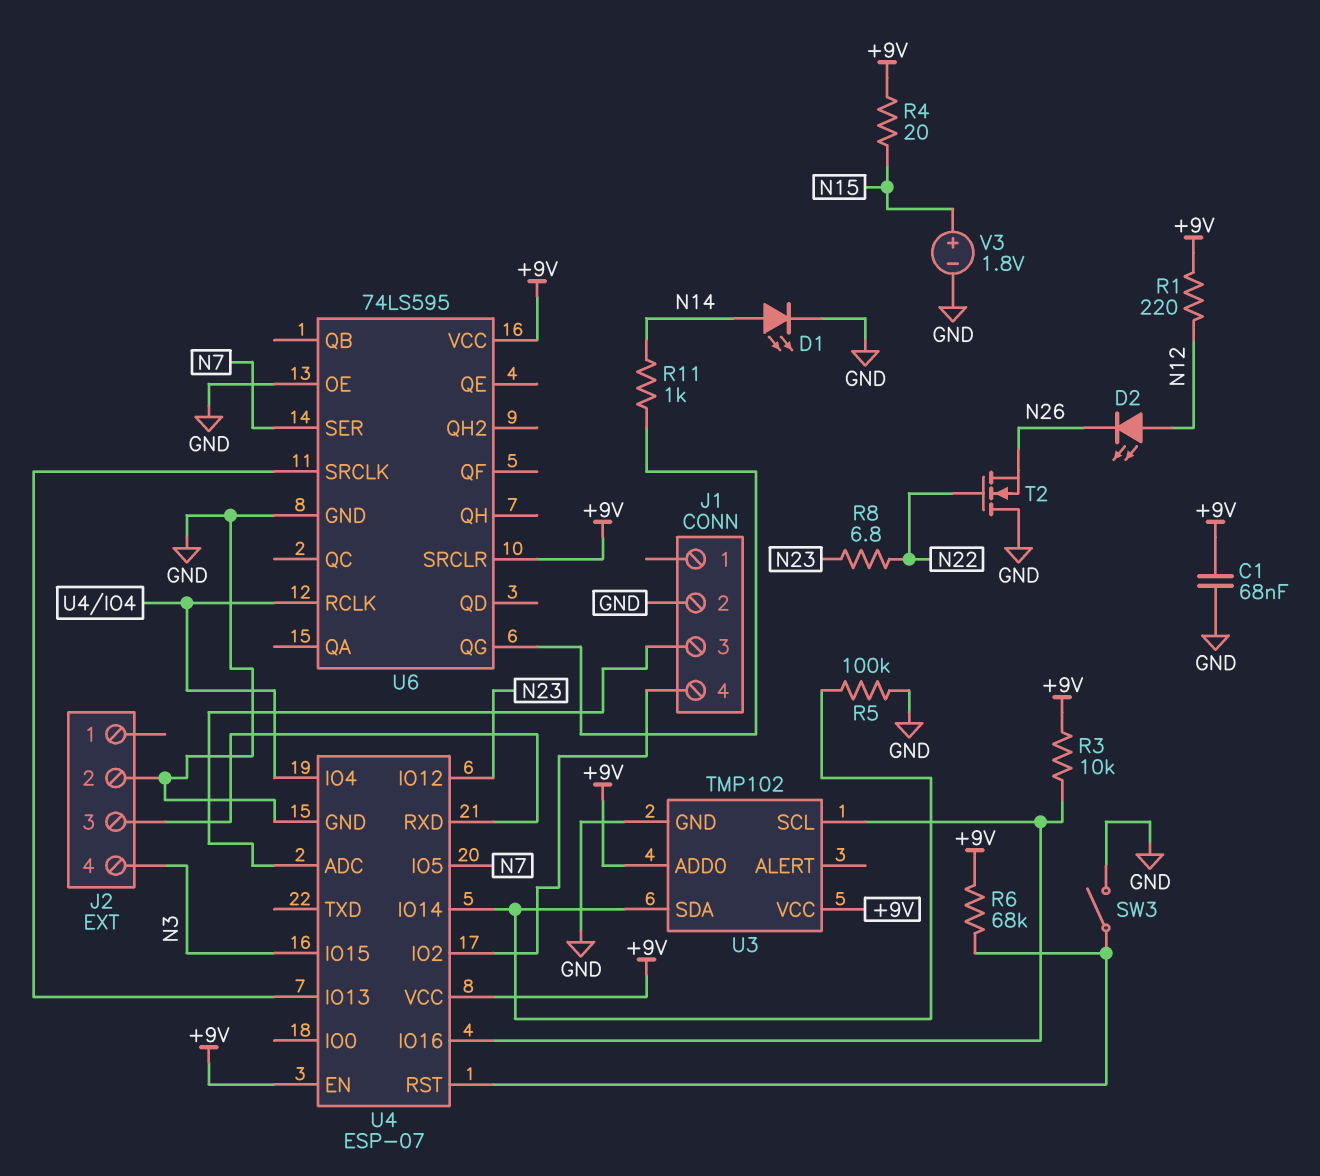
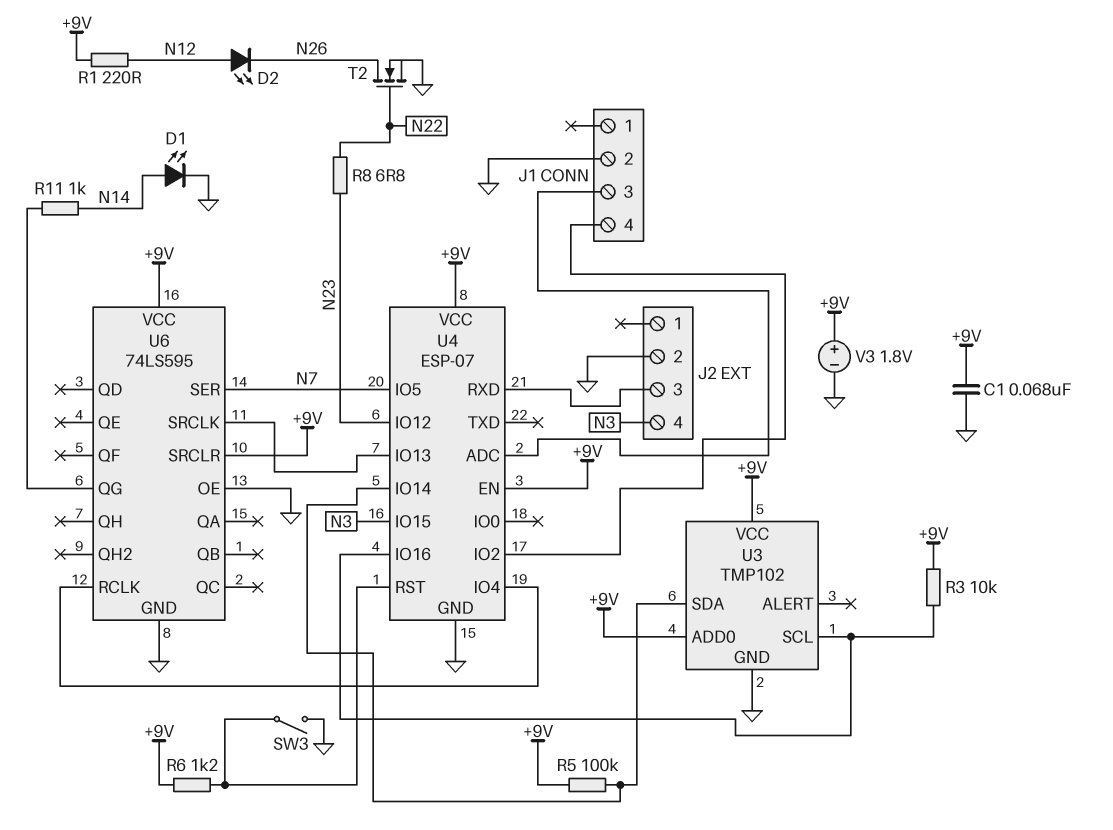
R4: 20 (+9V, N15) -> none
R5: 100k (GND, U3/SDA) -> 100k (+9V, U3/SDA)
R6: 68k (+9V, U4/RST) -> 1.2k (+9V, U4/RST)
T2: NMOS (G N22, D GND, S N26) -> NMOS (G N22, D N26, S GND)
V3: 1.8V (plus N15, minus GND) -> 1.8V (plus +9V, minus GND)

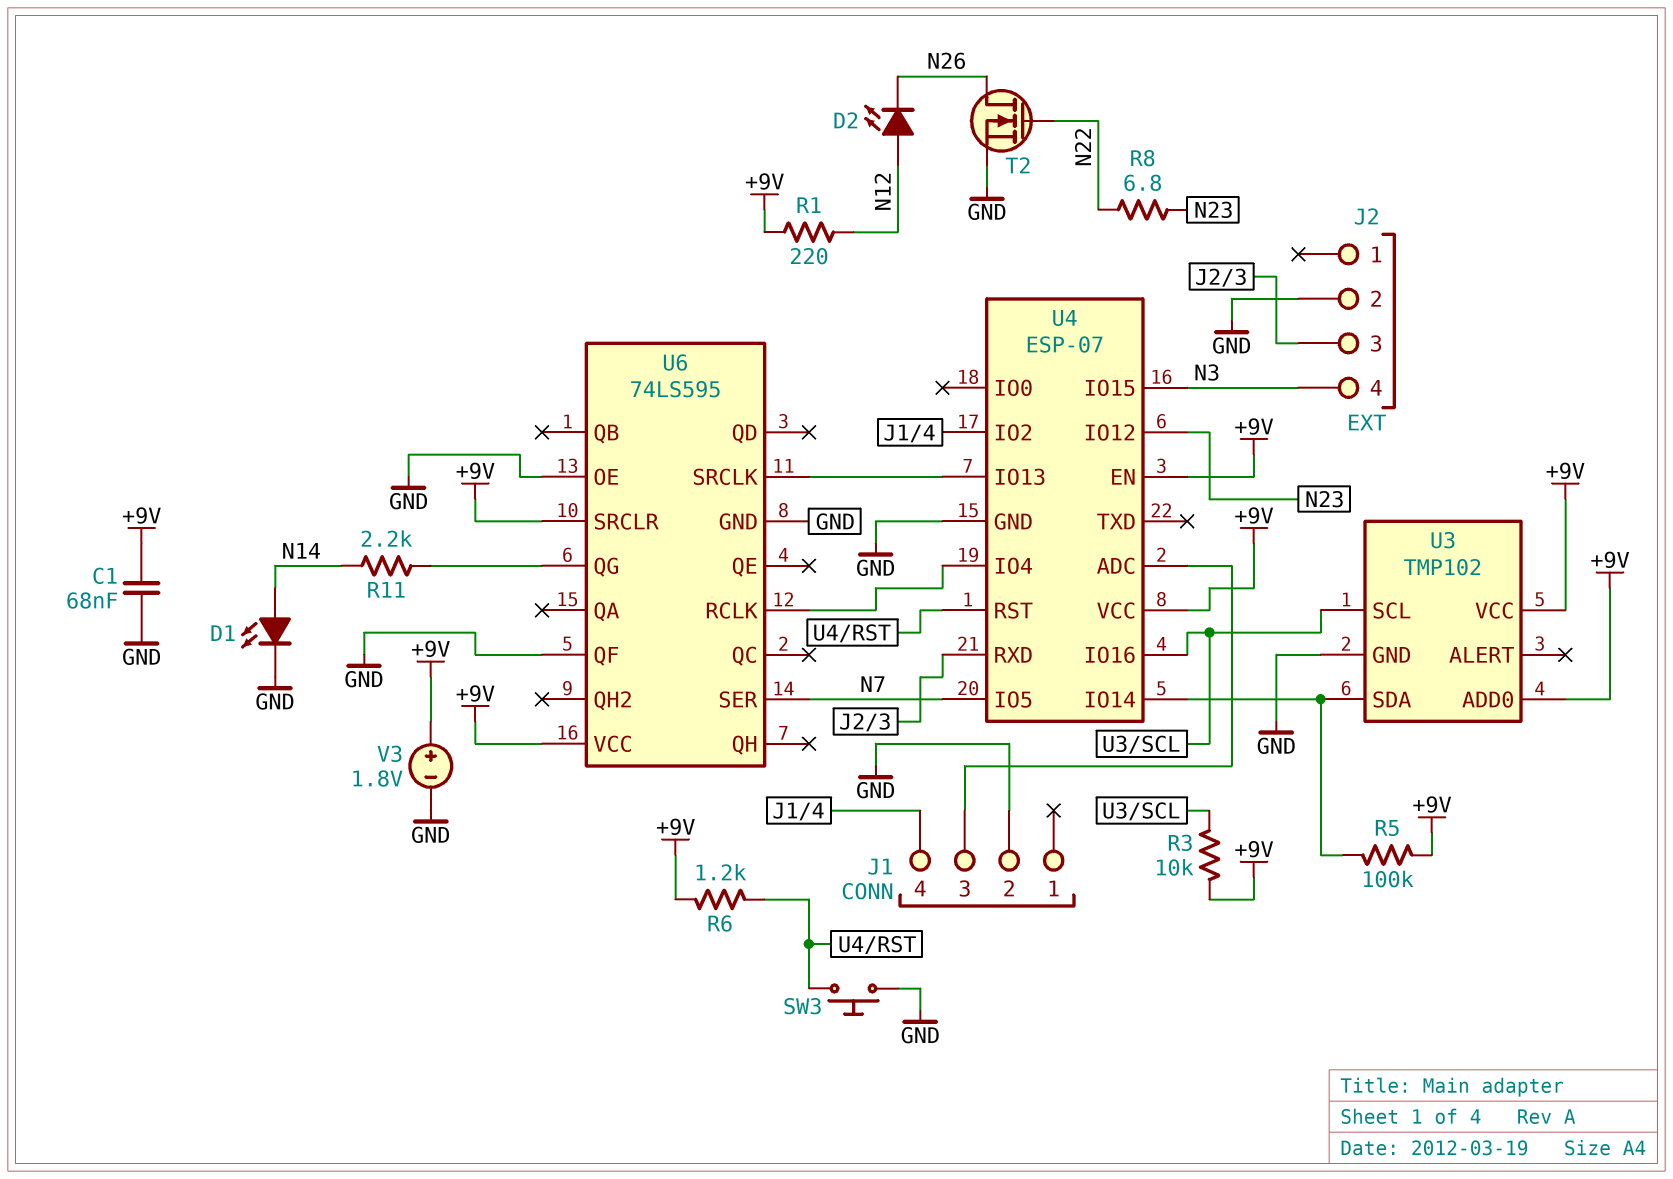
R11: 1k (N14, U6/QG) -> 2.2k (N14, U6/QG)
SW3: switch (GND, U4/RST) -> button (GND, U4/RST)
U6 pin QF: none -> GND

